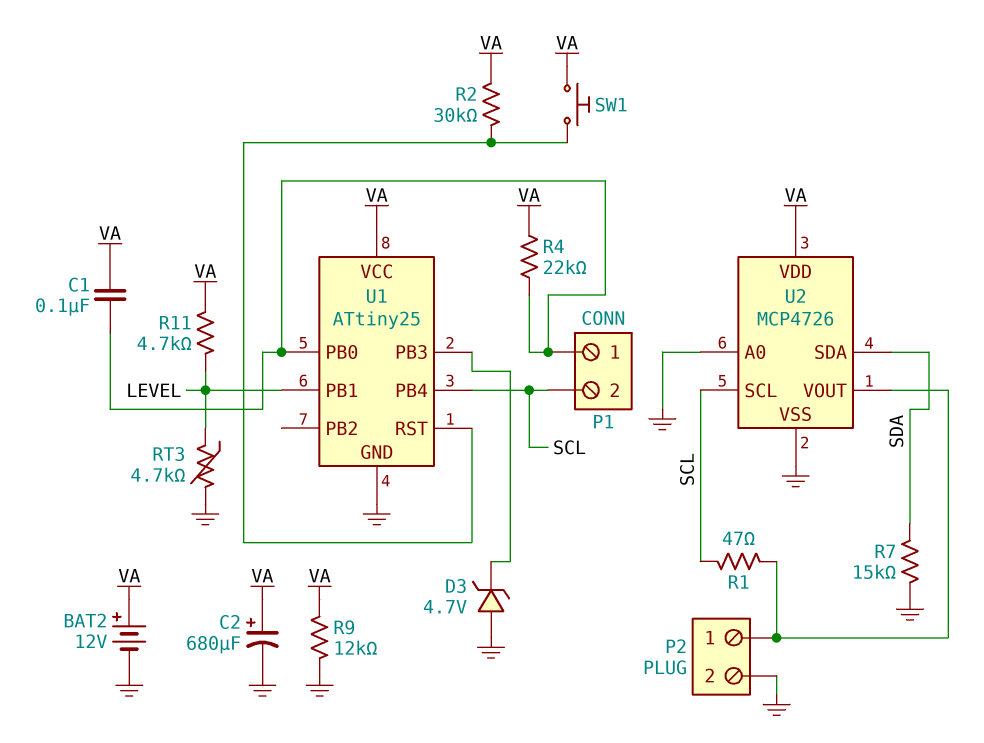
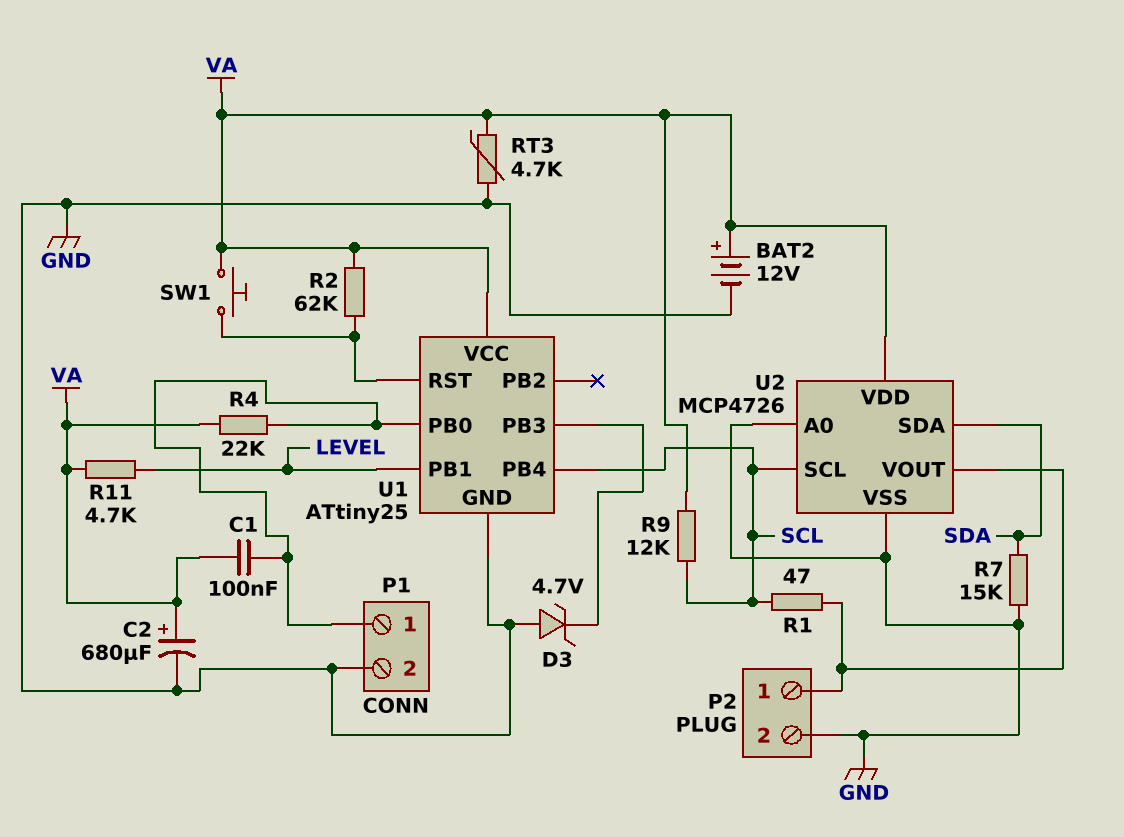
P1 pin 2: SCL -> GND
R2: 30k (U1/RST, VA) -> 62k (U1/RST, VA)
R9: 12k (GND, VA) -> 12k (SCL, VA)
RT3: 4.7k (GND, LEVEL) -> 4.7k (GND, VA)

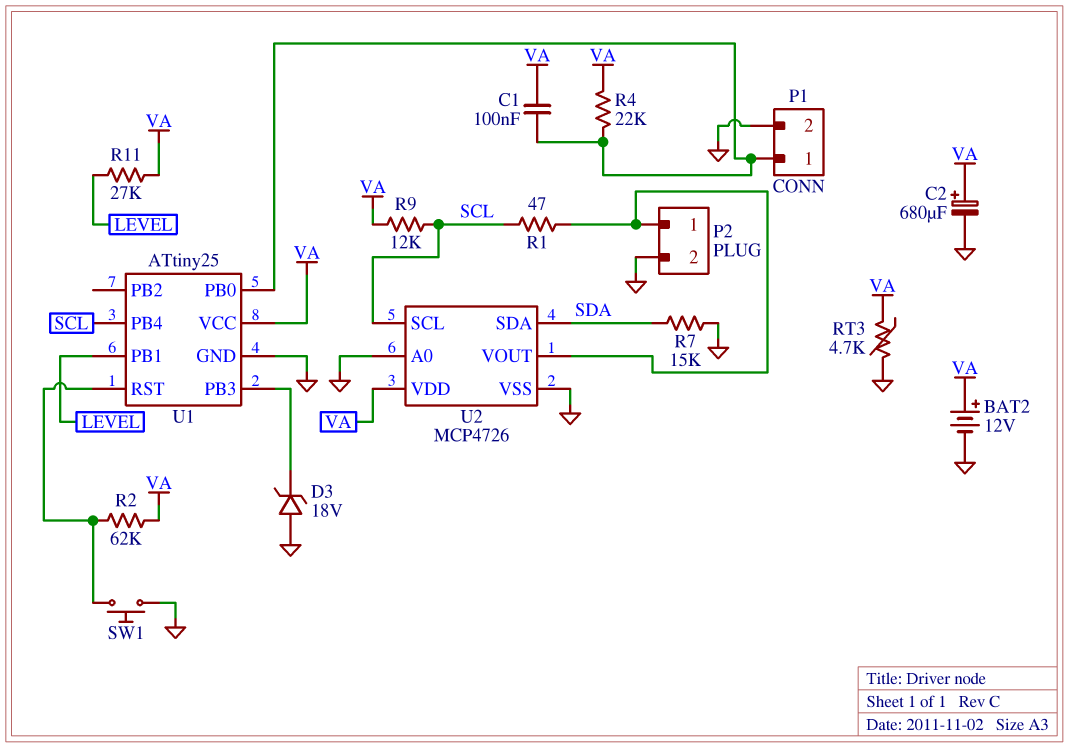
D3: zener 4.7V (A GND, K U1/PB3) -> zener 18V (A GND, K U1/PB3)
R11: 4.7k (LEVEL, VA) -> 27k (LEVEL, VA)
SW1: button (U1/RST, VA) -> button (GND, U1/RST)

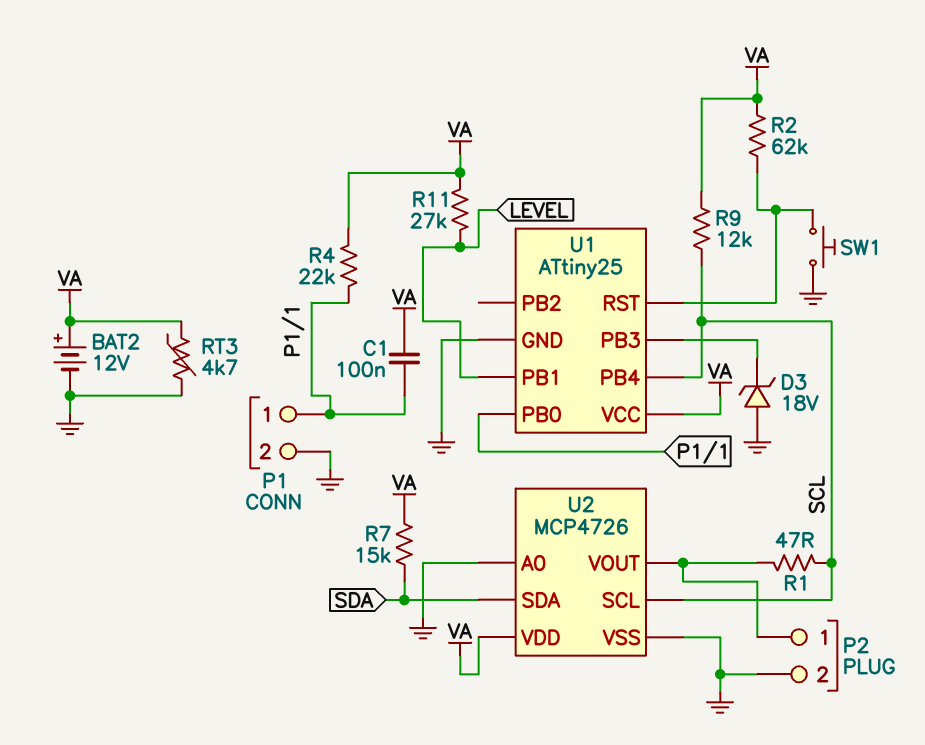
C2: 680uF (plus VA, minus GND) -> none
R7: 15k (GND, SDA) -> 15k (SDA, VA)

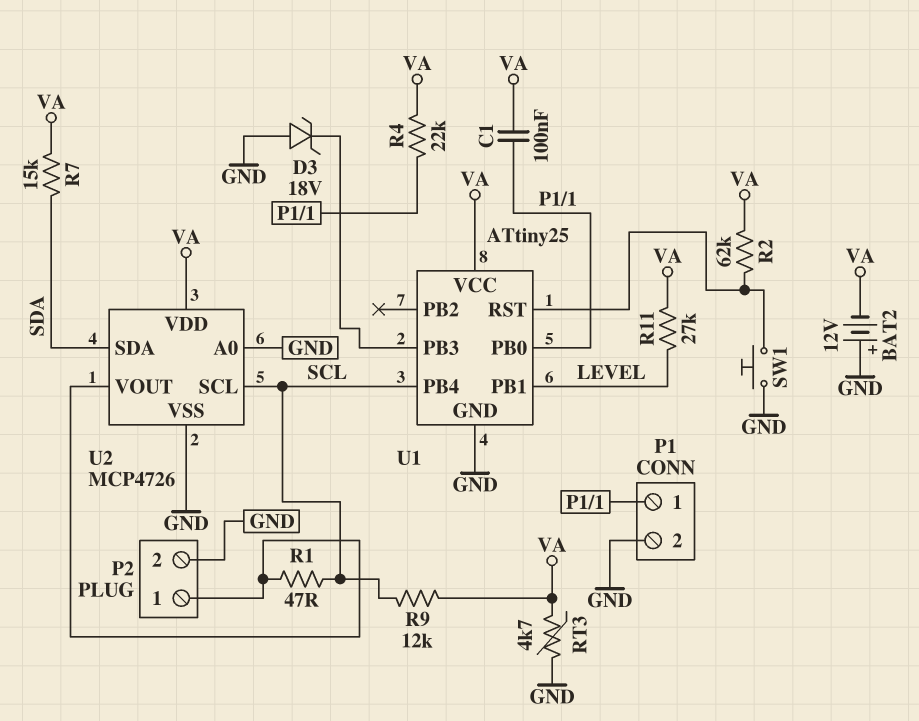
BAT2: 12V (plus VA, minus GND) -> 12V (plus GND, minus VA)

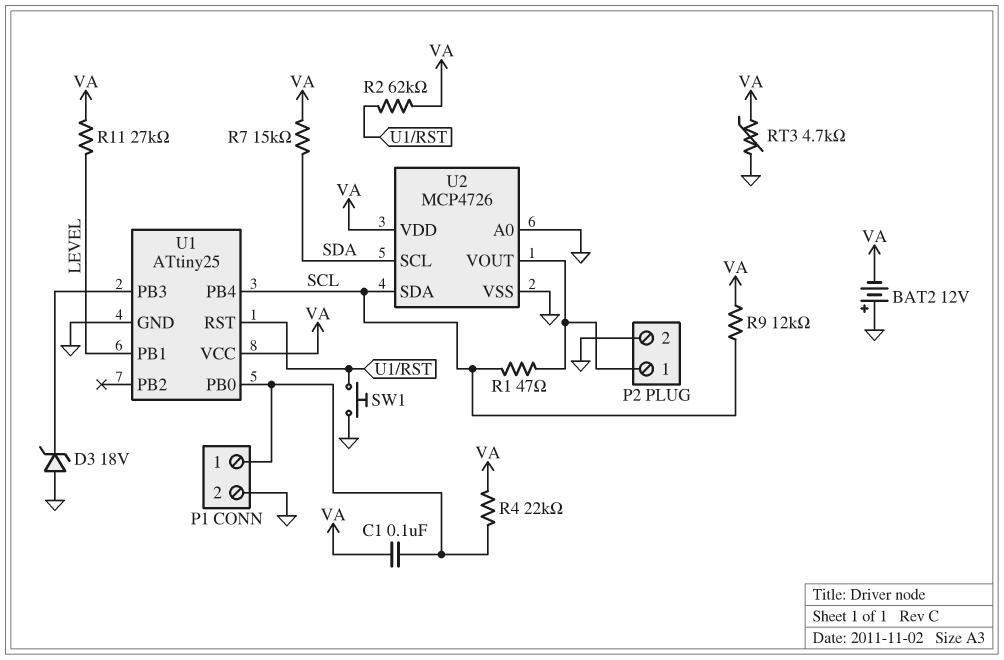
U2 pin SCL: SCL -> SDA
U2 pin SDA: SDA -> SCL

